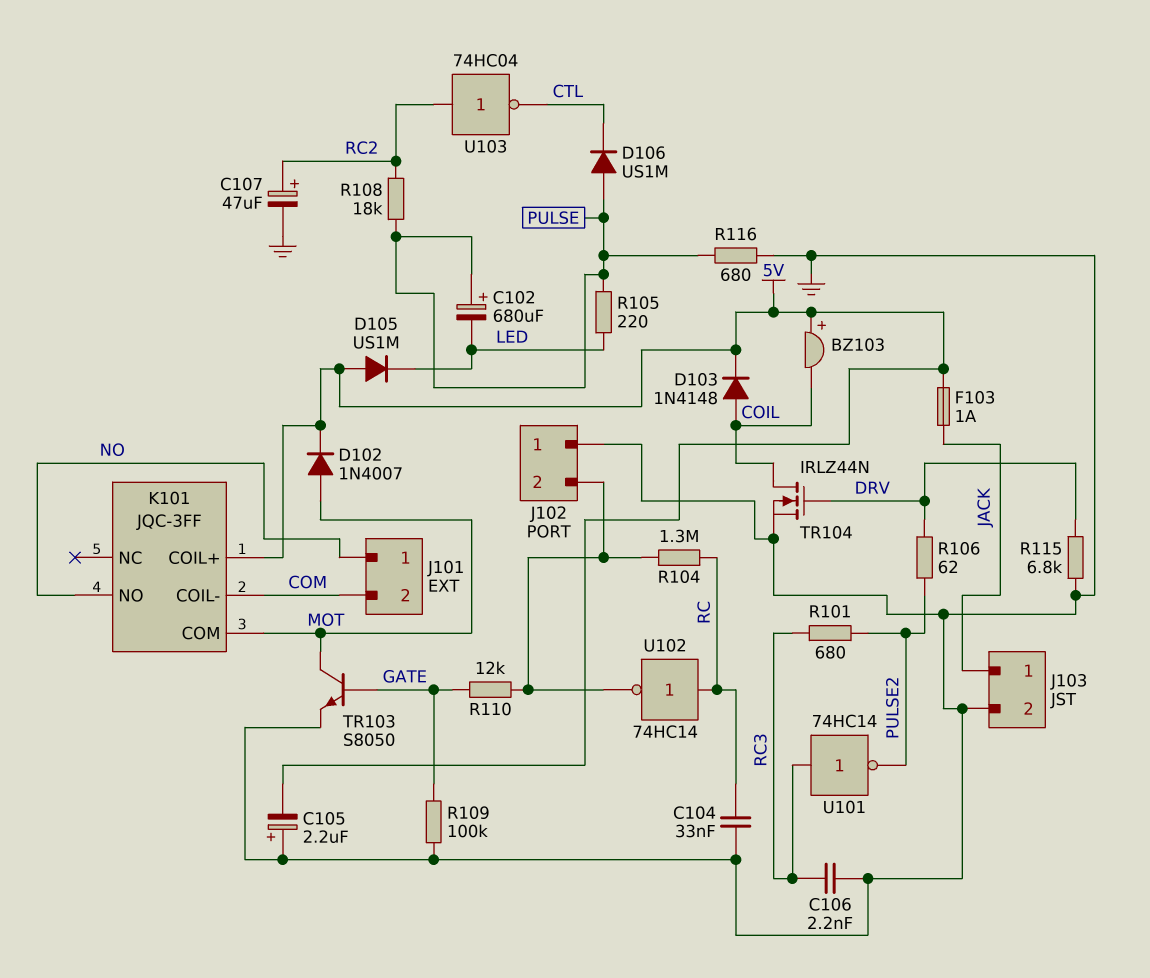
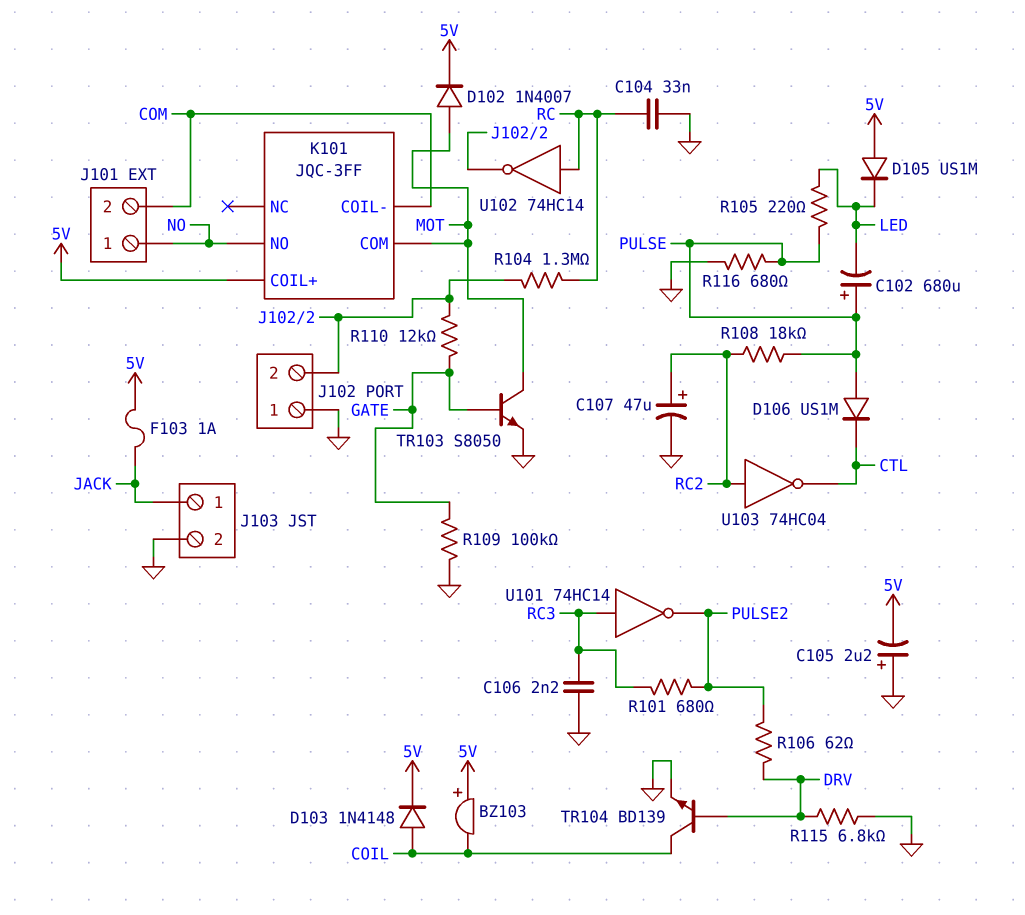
TR104: NMOS IRLZ44N (G DRV, D COIL, S GND) -> NPN BD139 (B DRV, C COIL, E GND)

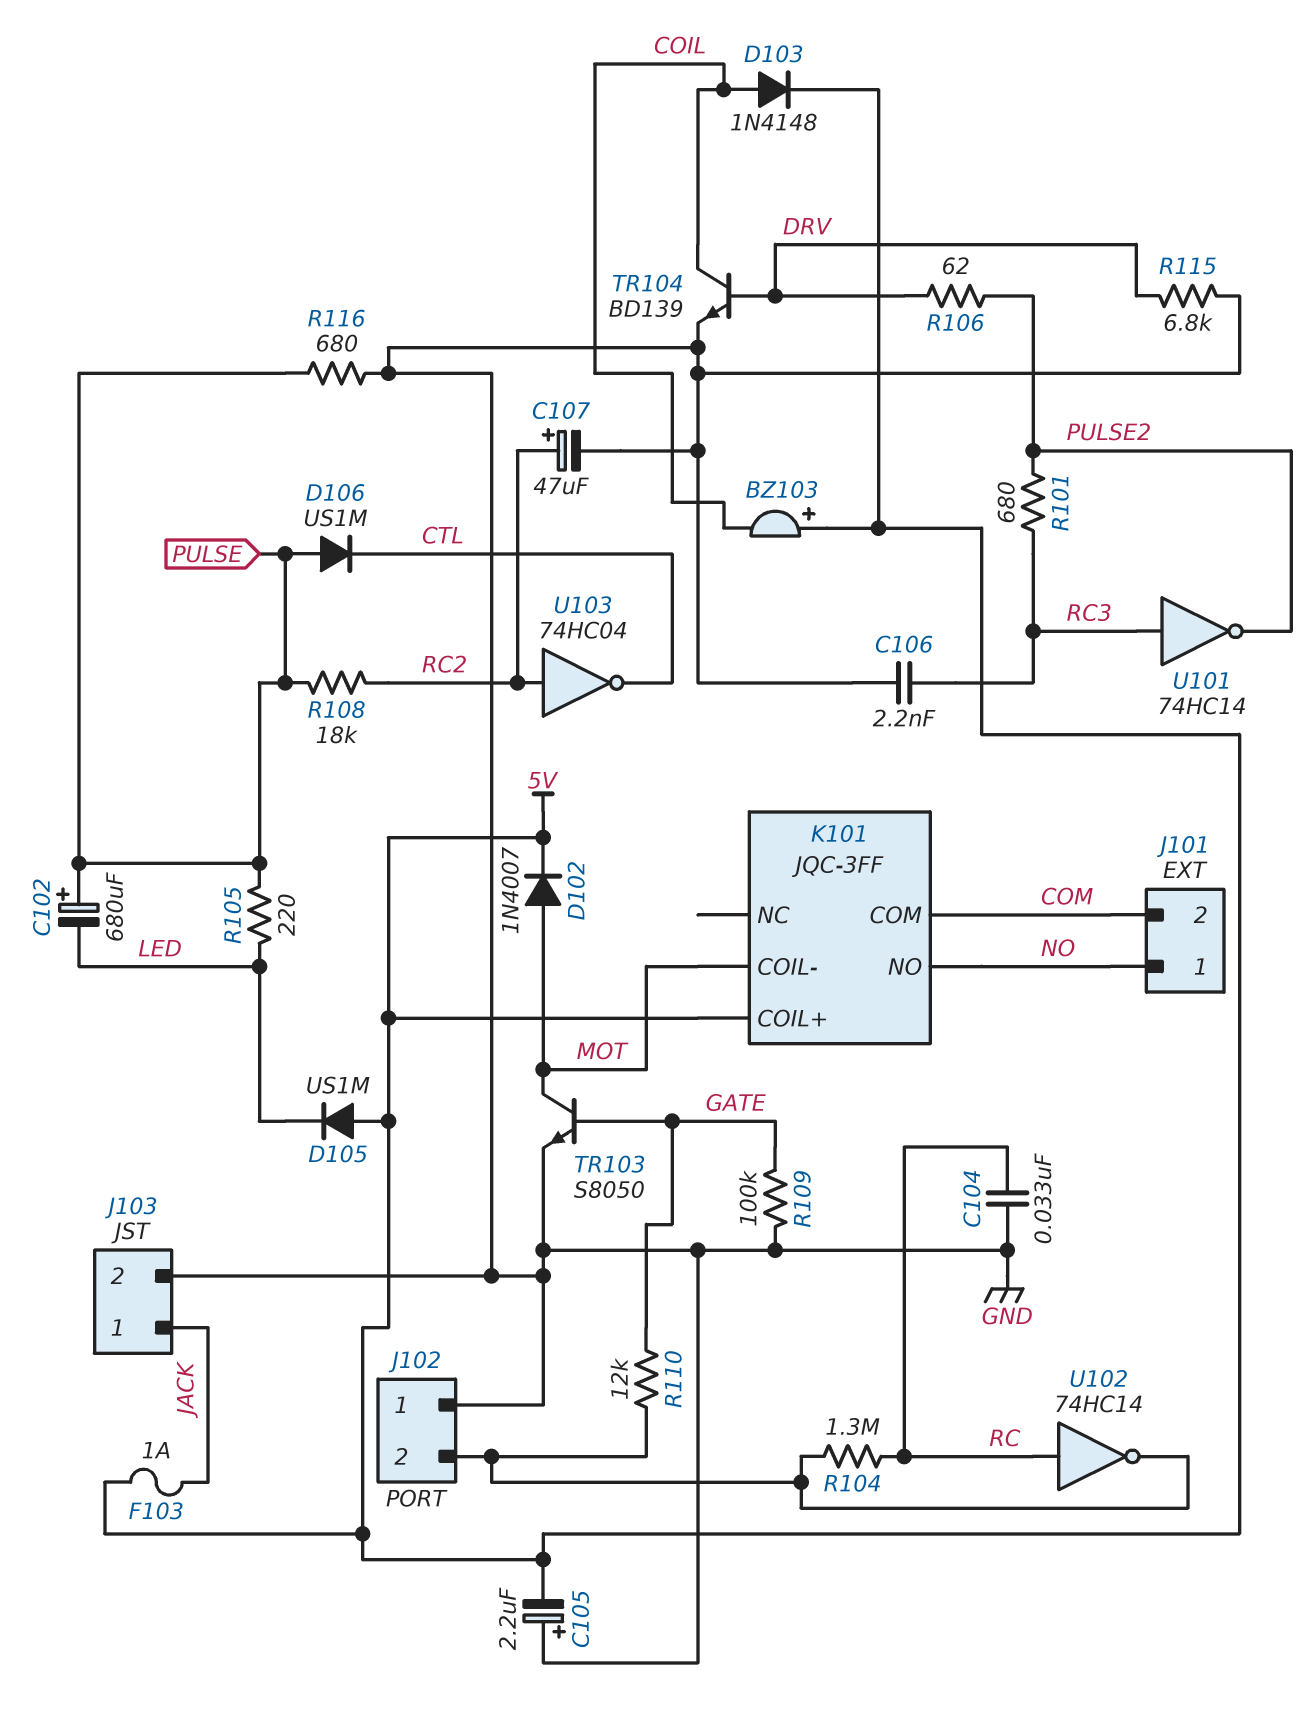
K101 pin COIL-: COM -> MOT
K101 pin COM: MOT -> COM

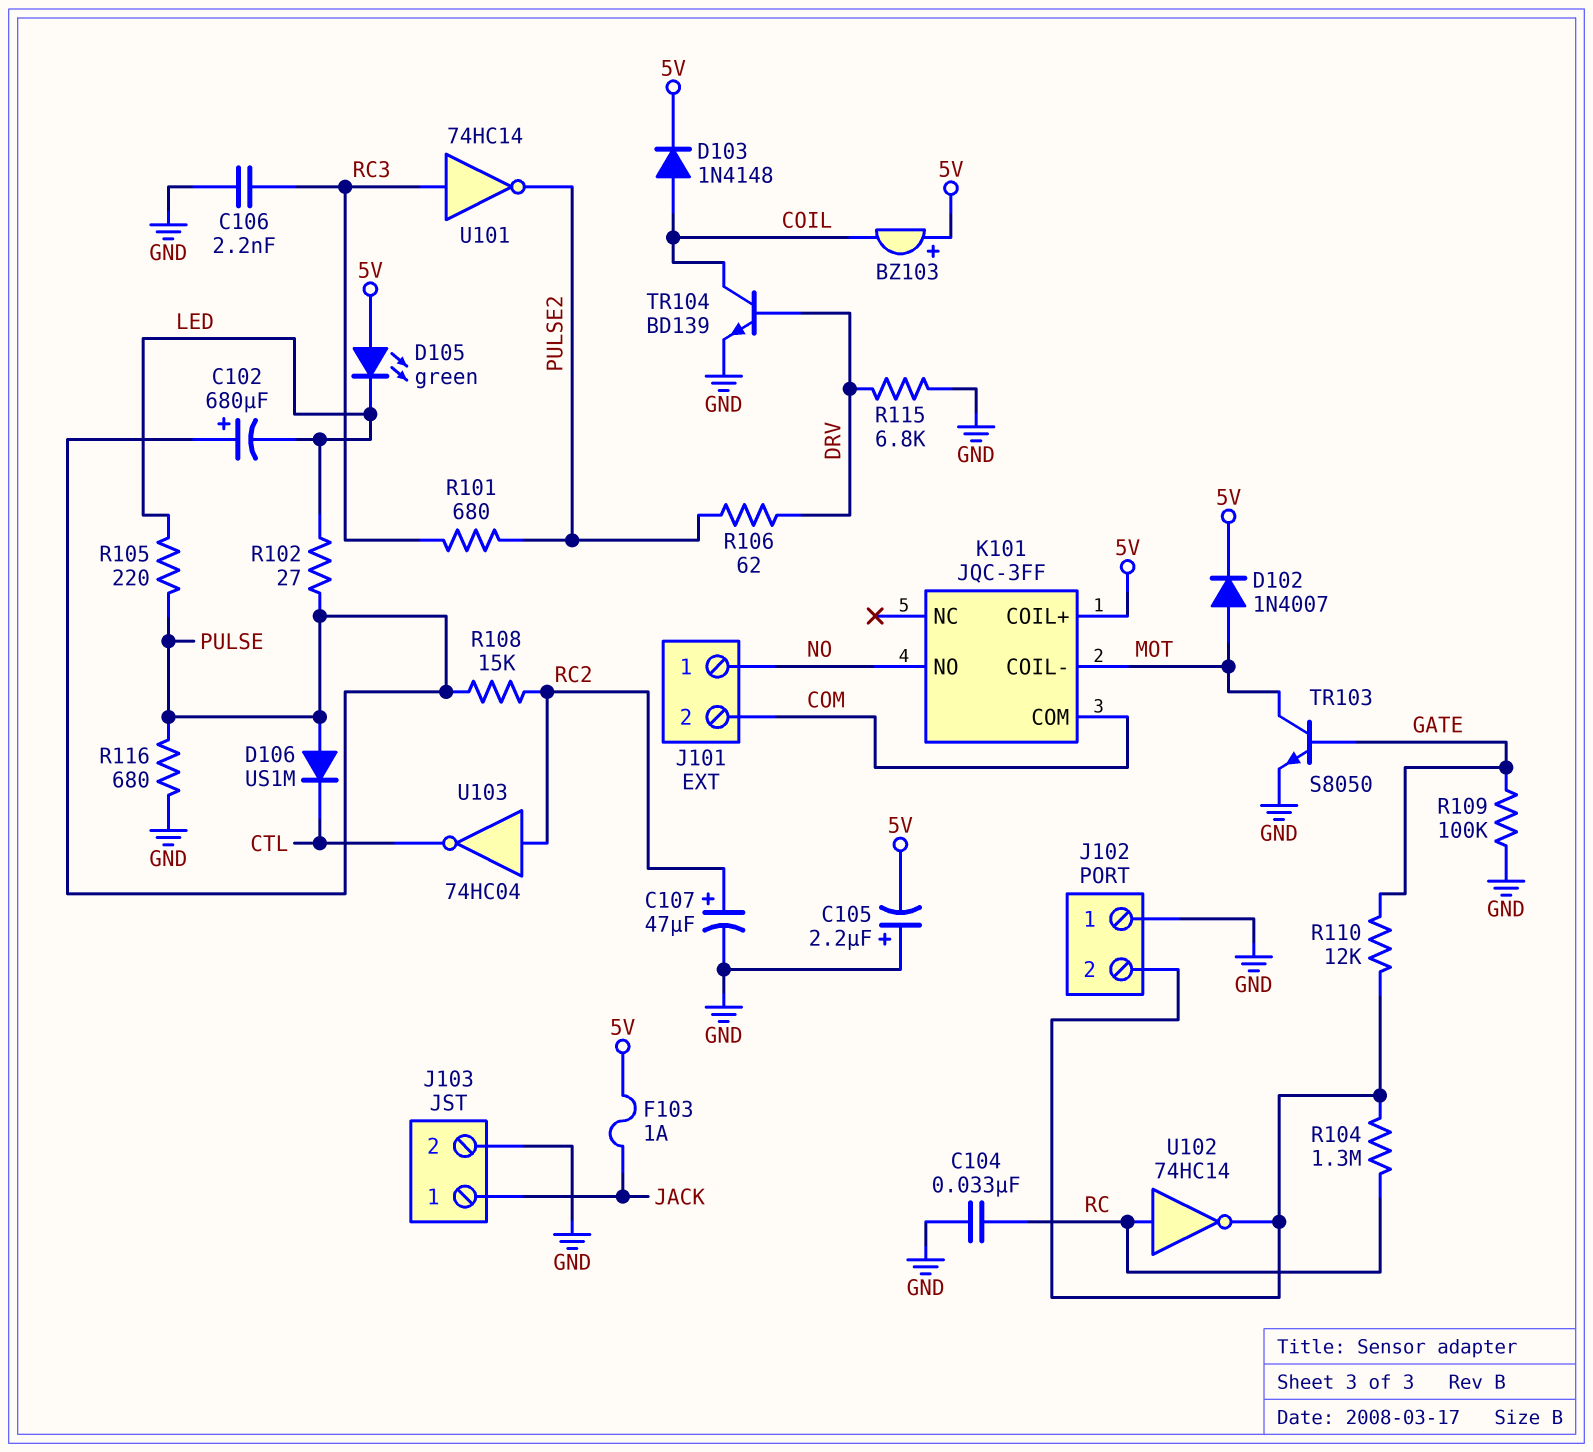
D105: diode US1M (A 5V, K LED) -> LED green (A 5V, K LED)
R102: none -> 27 (LED, PULSE)
R108: 18k (PULSE, RC2) -> 15k (PULSE, RC2)

